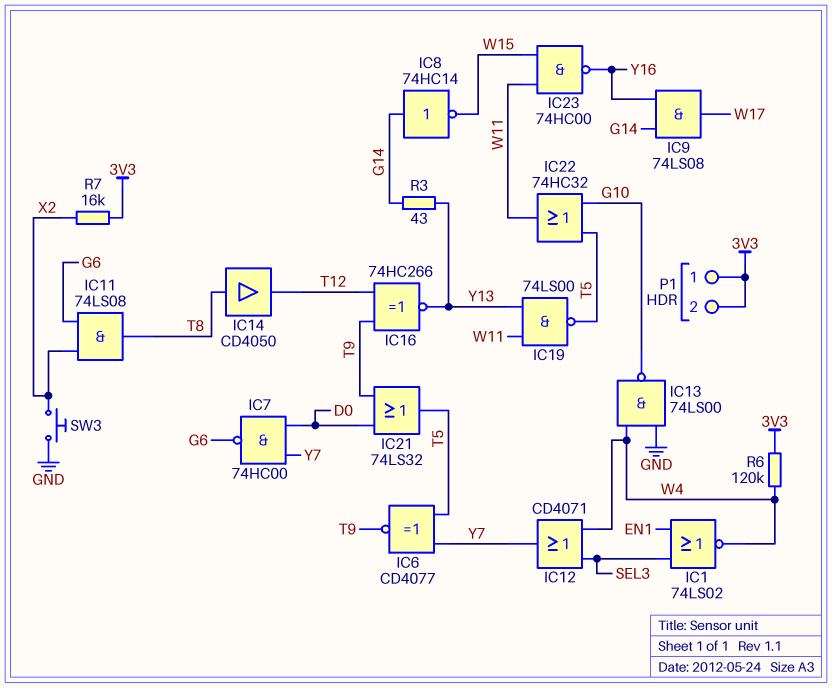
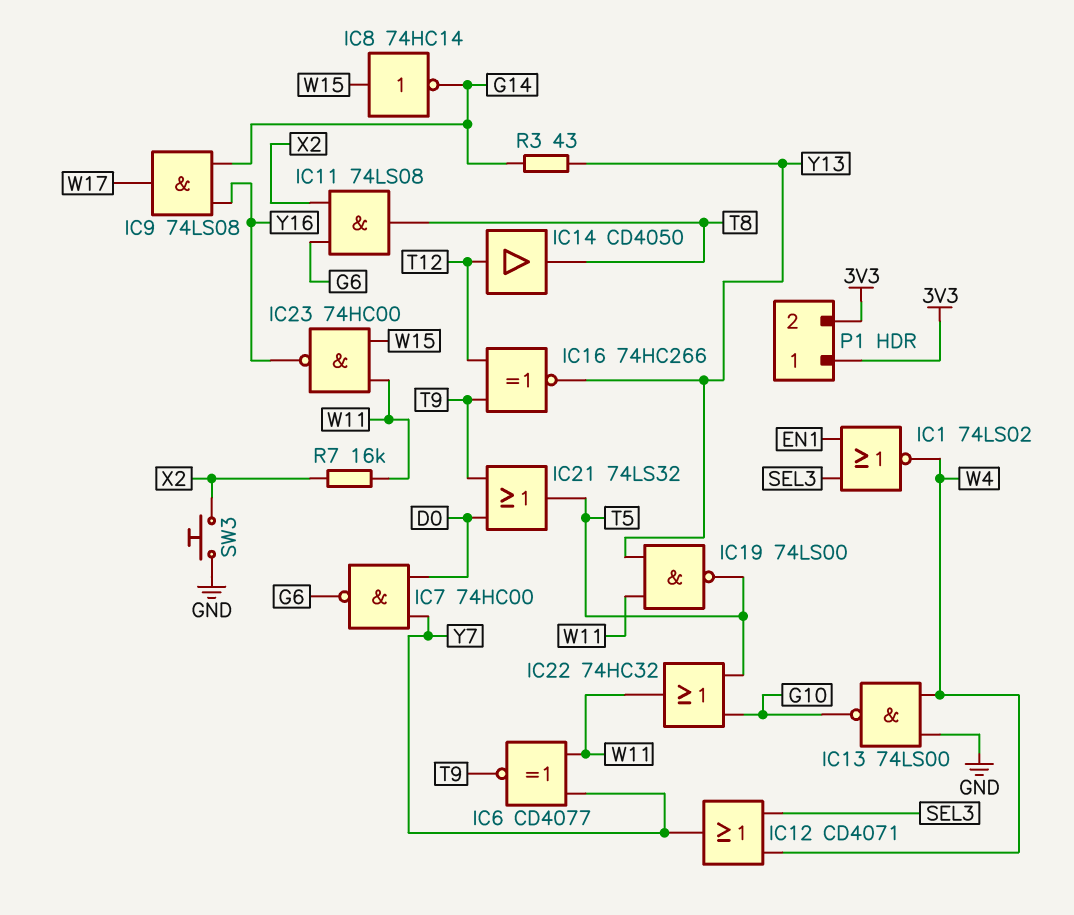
IC6: XNOR CD4077 (in T5, in Y7, out T9) -> XNOR CD4077 (in W11, in Y7, out T9)
IC8: NOT 74HC14 (in G14, out W15) -> NOT 74HC14 (in W15, out G14)
IC14: buffer CD4050 (in T8, out T12) -> buffer CD4050 (in T12, out T8)
R6: 120k (3V3, W4) -> none
R7: 16k (3V3, X2) -> 16k (W11, X2)

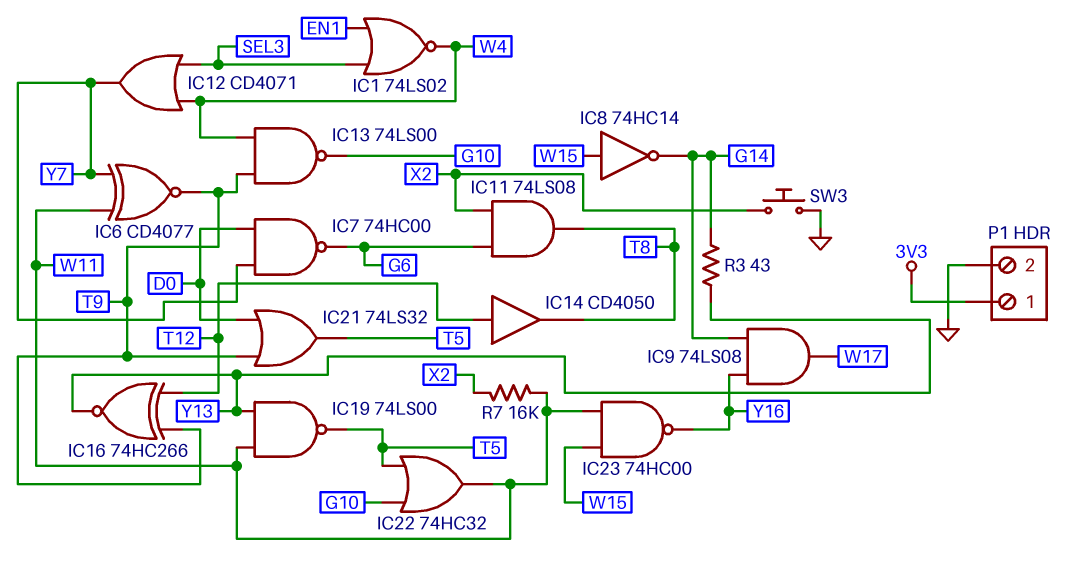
IC13: NAND 74LS00 (in GND, in W4, out G10) -> NAND 74LS00 (in T9, in W4, out G10)
P1 pin 2: 3V3 -> GND

